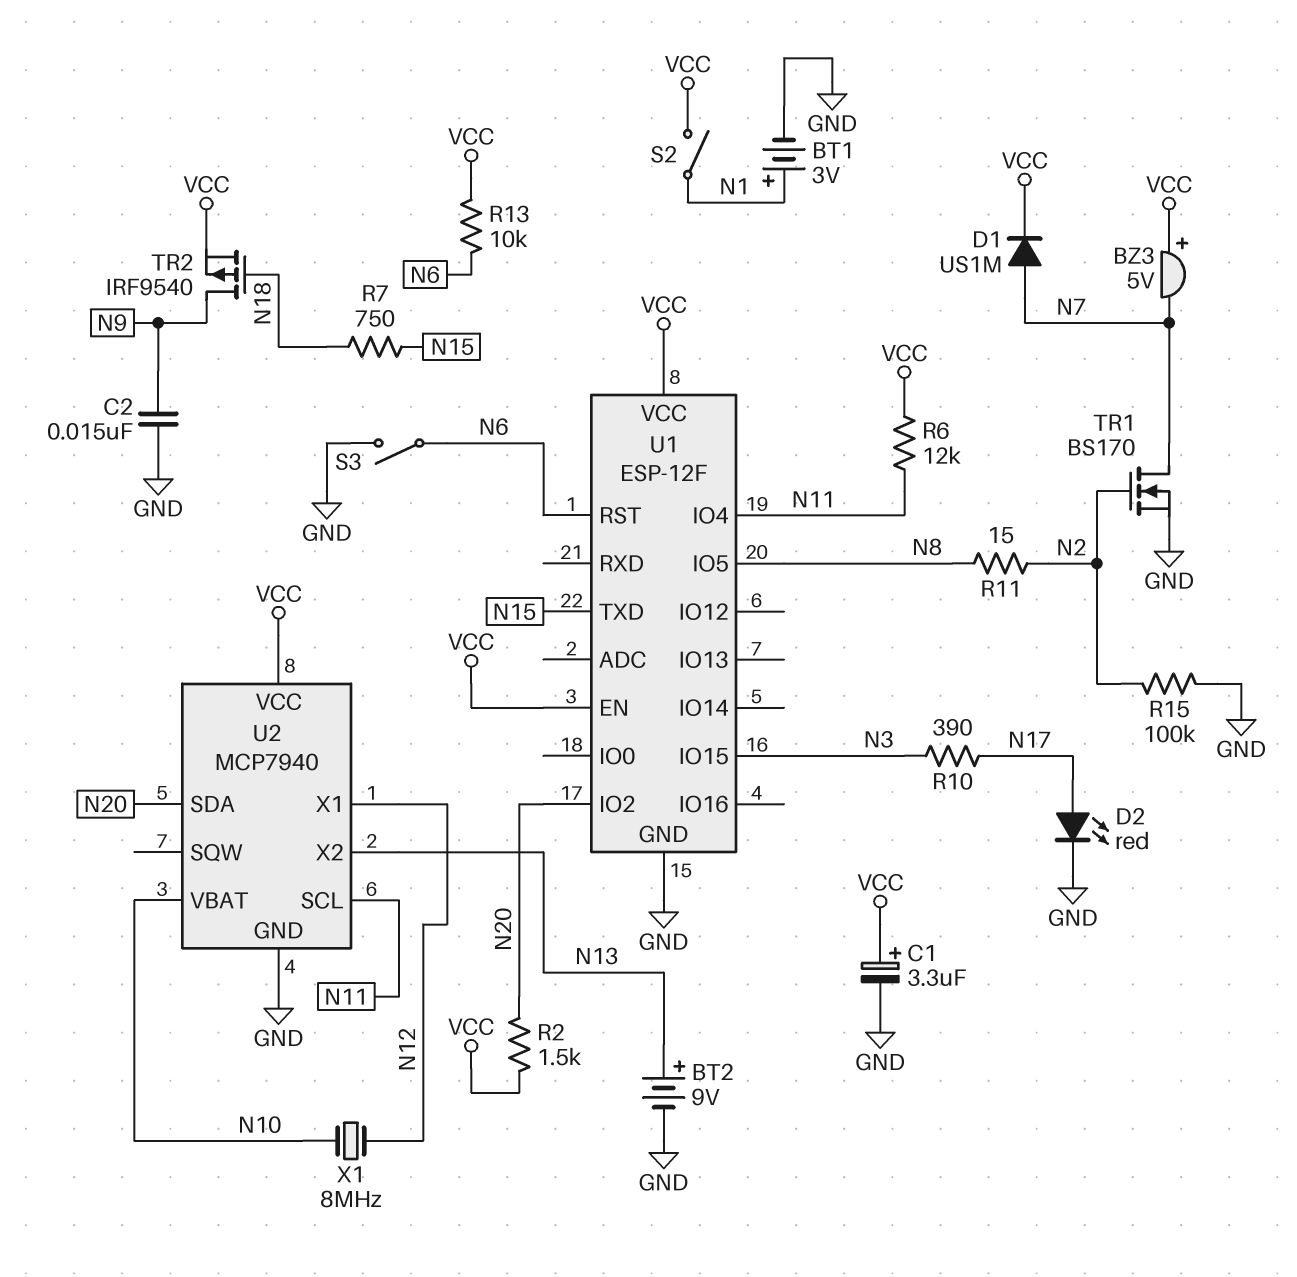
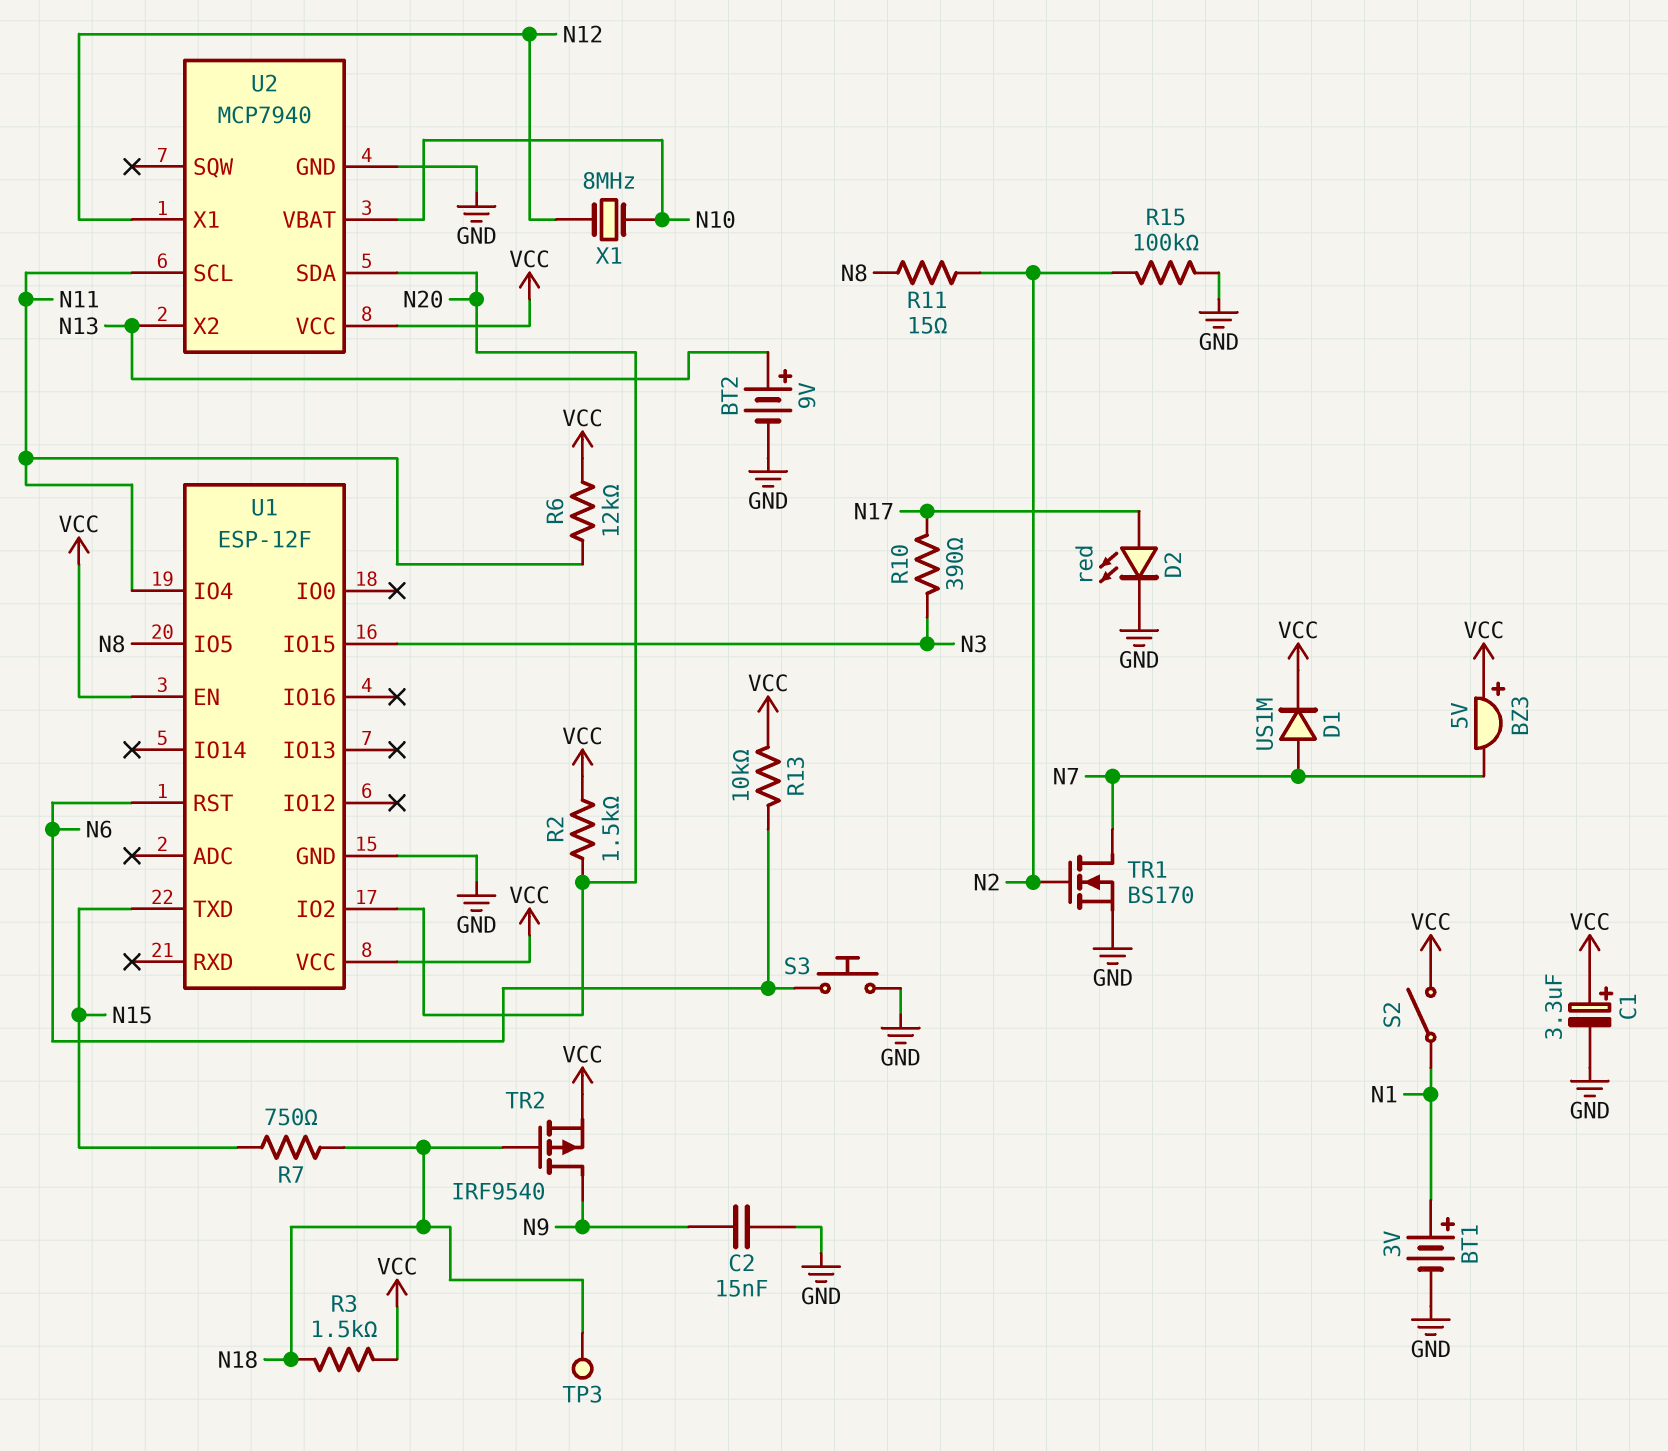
R3: none -> 1.5k (N18, VCC)
S3: switch (GND, N6) -> button (GND, N6)
TP3: none -> test point (N18)

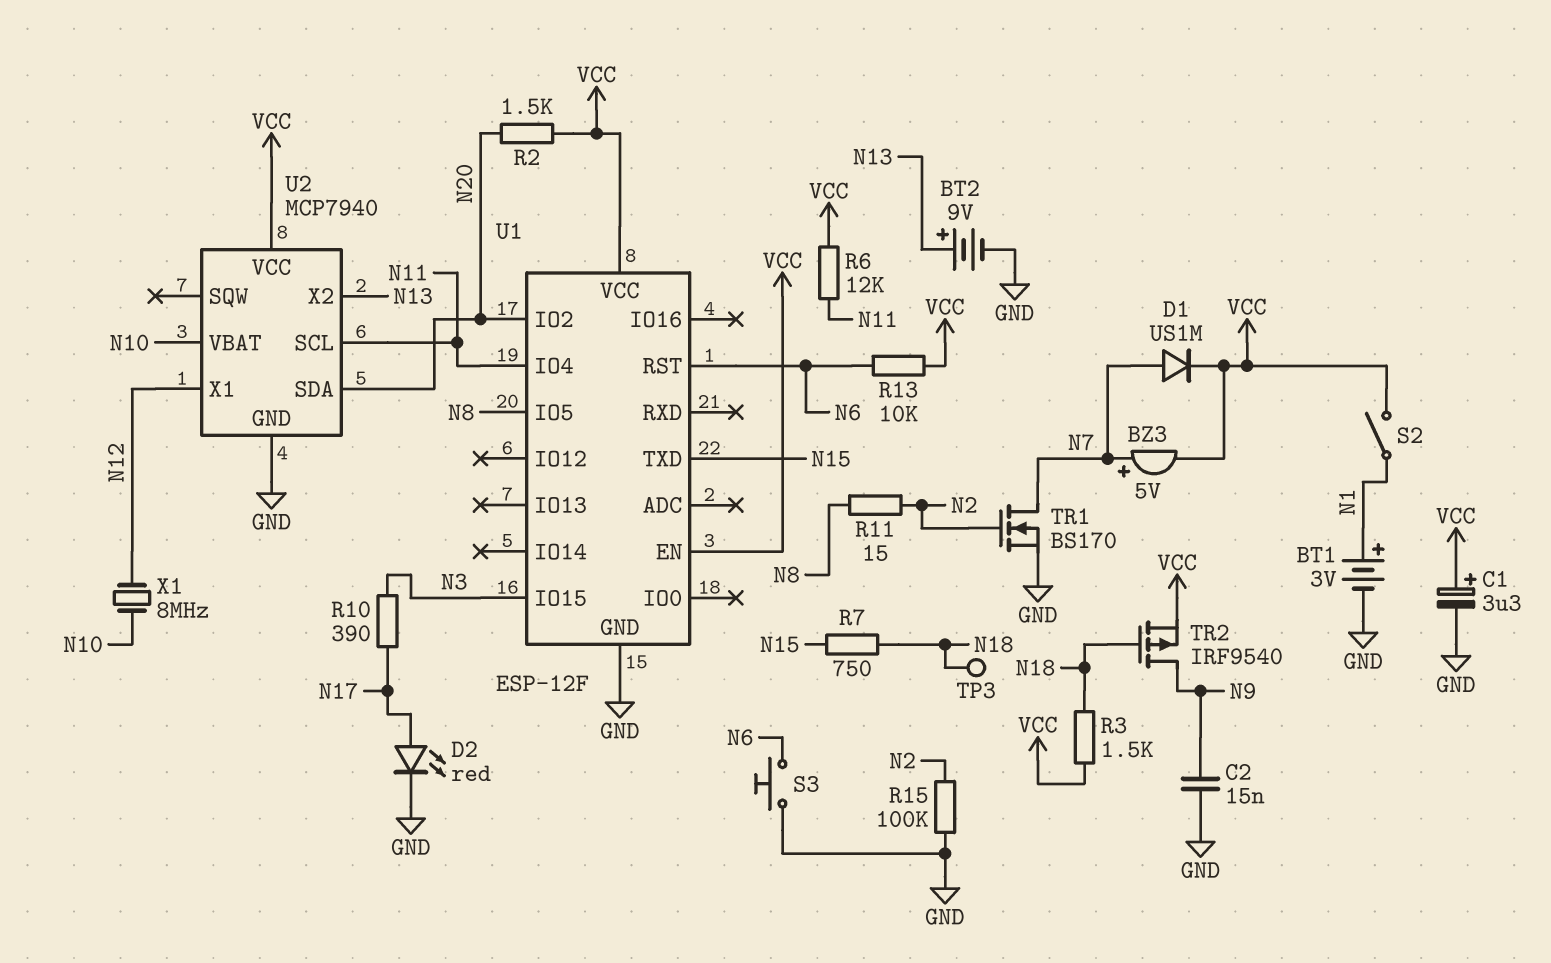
BZ3: buzzer 5V (plus VCC, minus N7) -> buzzer 5V (plus N7, minus VCC)

